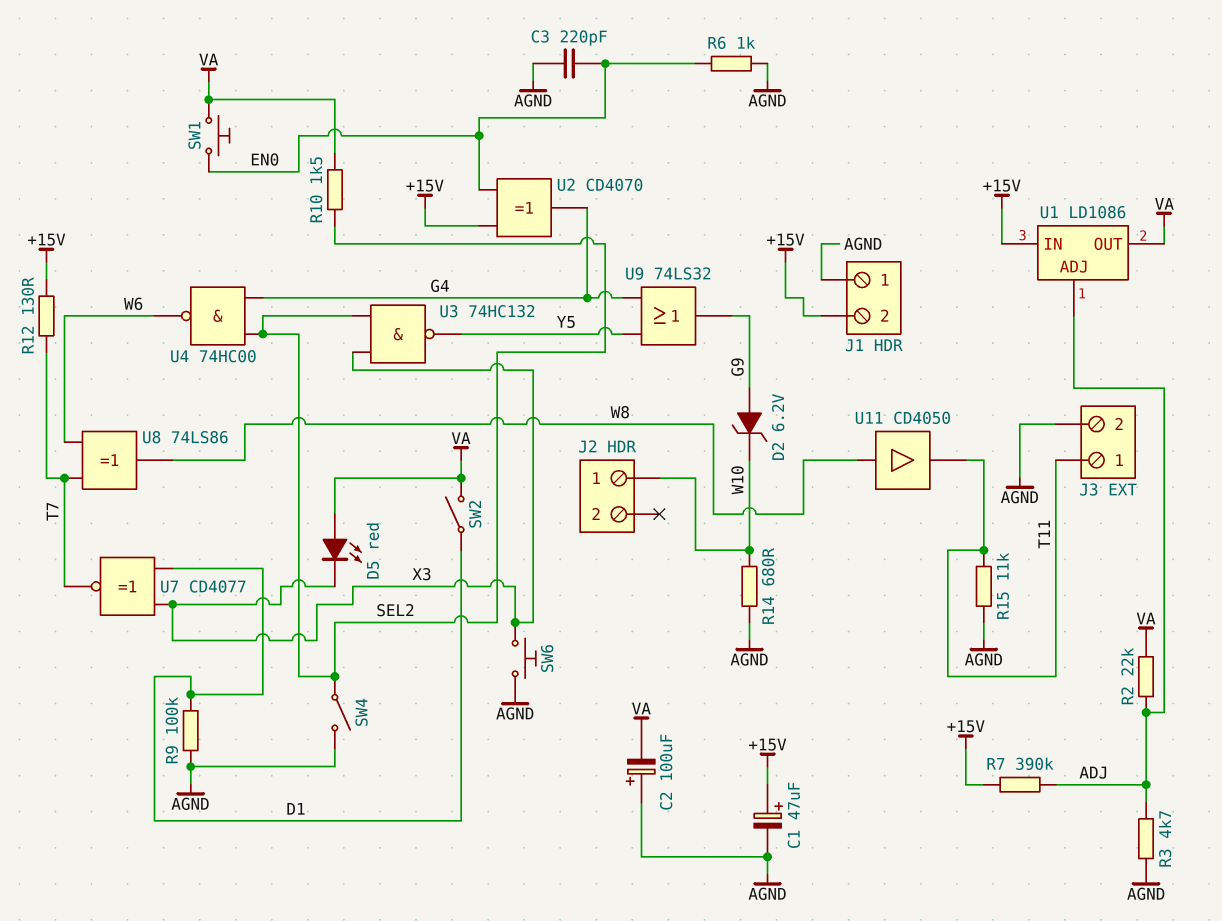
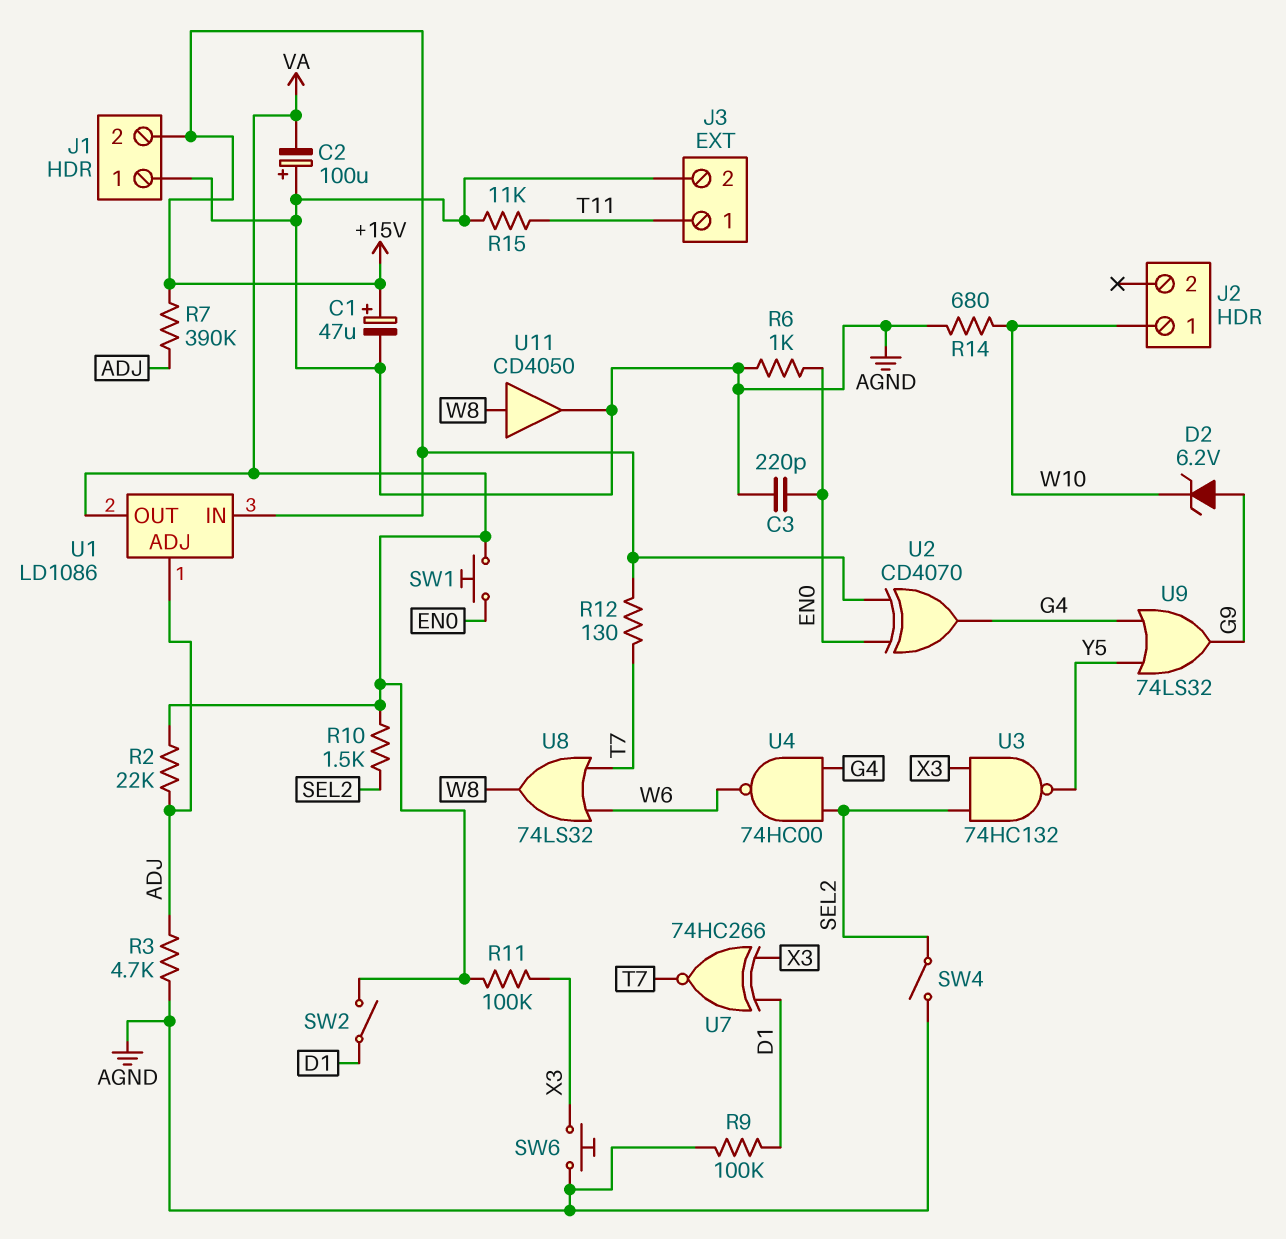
D5: LED red (A VA, K X3) -> none
R11: none -> 100k (VA, X3)
U7: XNOR CD4077 (in D1, in X3, out T7) -> XNOR 74HC266 (in D1, in X3, out T7)
U8: XOR 74LS86 (in T7, in W6, out W8) -> OR 74LS32 (in T7, in W6, out W8)
U11: buffer CD4050 (in W8, out T11) -> buffer CD4050 (in W8, out AGND)

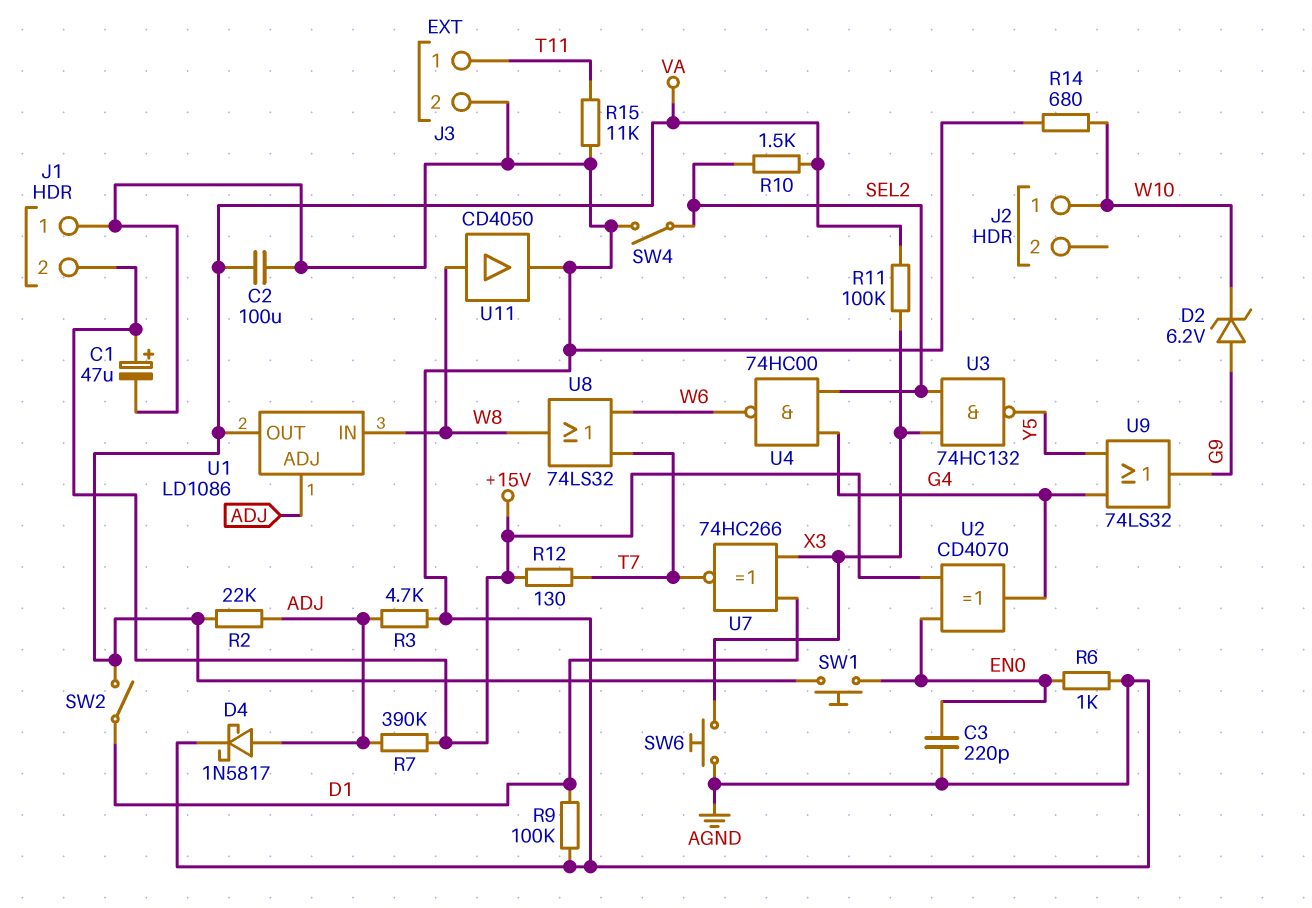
C2: 100uF (plus AGND, minus VA) -> 100uF (AGND, VA)
D4: none -> schottky 1N5817 (A ADJ, K AGND)
U1 pin IN: +15V -> W8

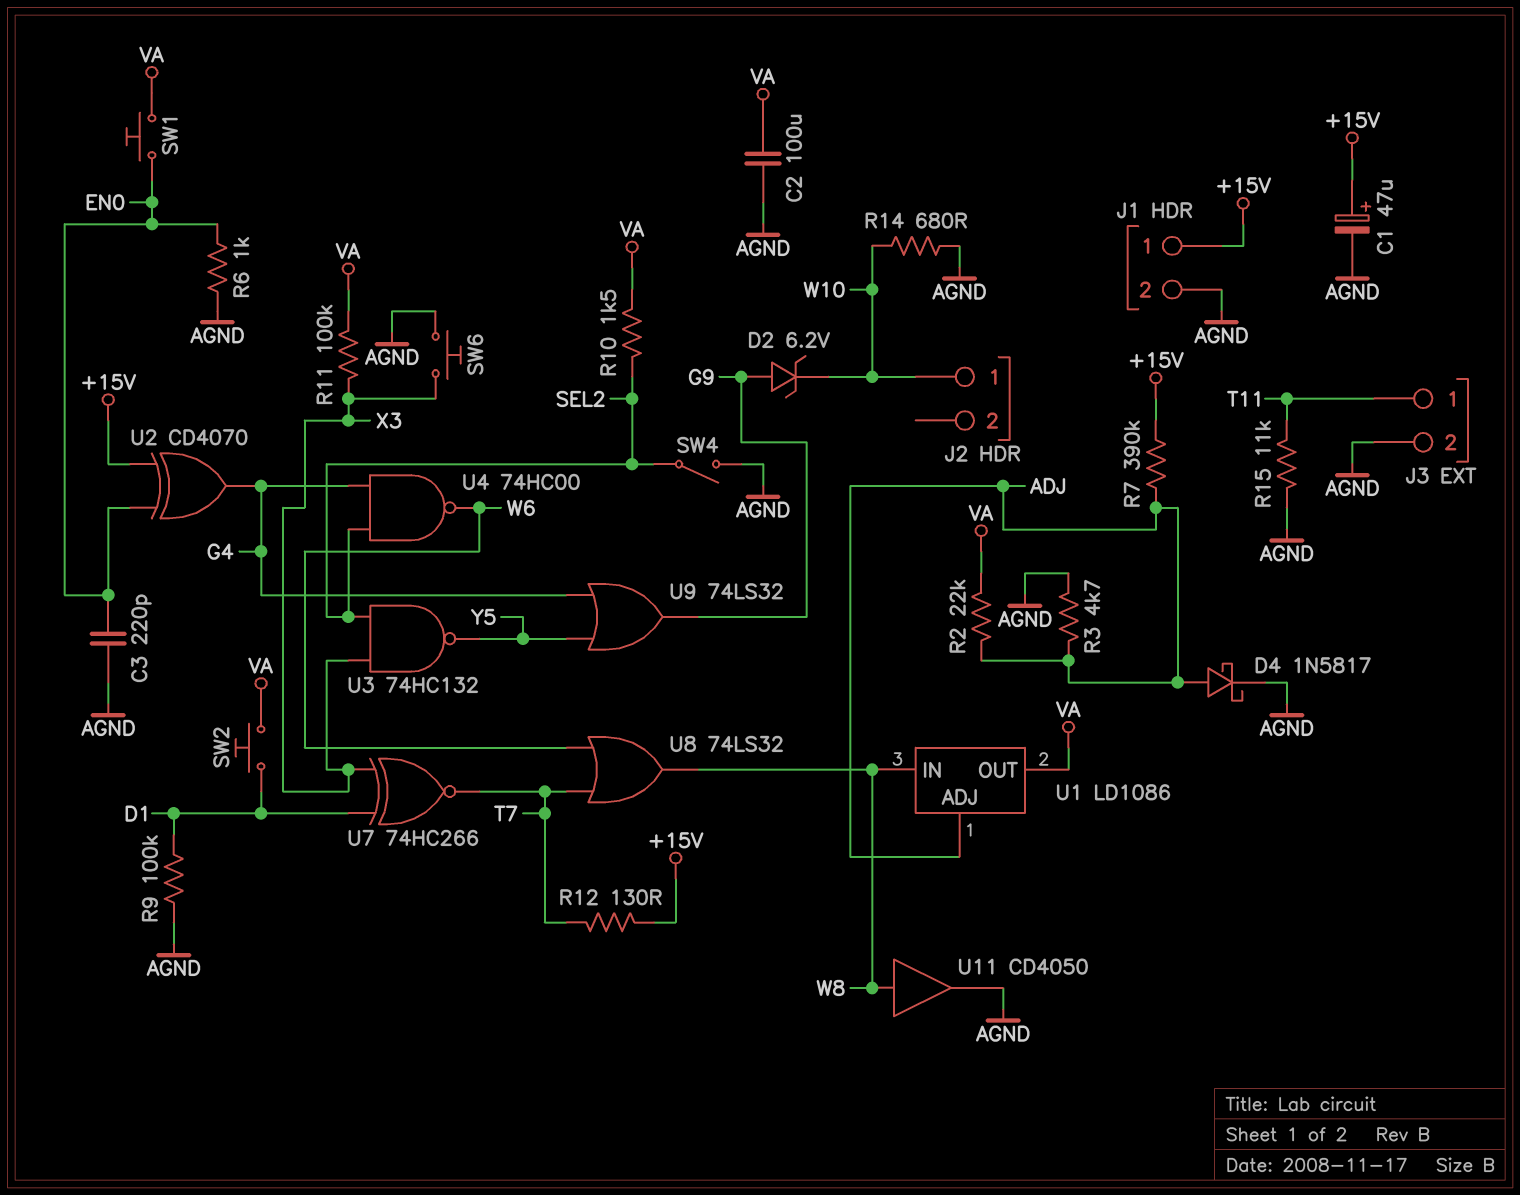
J1 pin 1: AGND -> +15V
J1 pin 2: +15V -> AGND
SW2: switch (D1, VA) -> button (D1, VA)

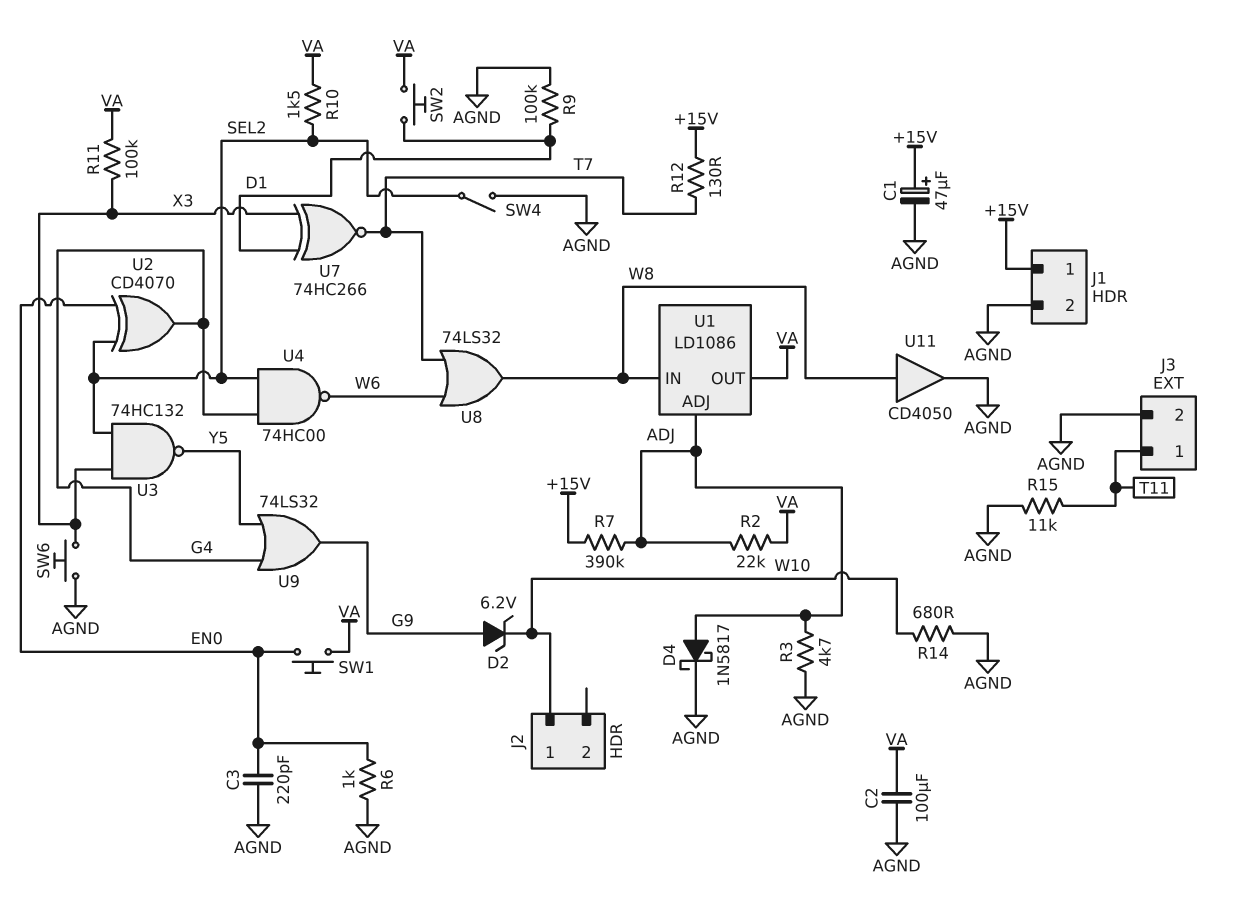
U2: XOR CD4070 (in +15V, in EN0, out G4) -> XOR CD4070 (in EN0, in SEL2, out G4)

